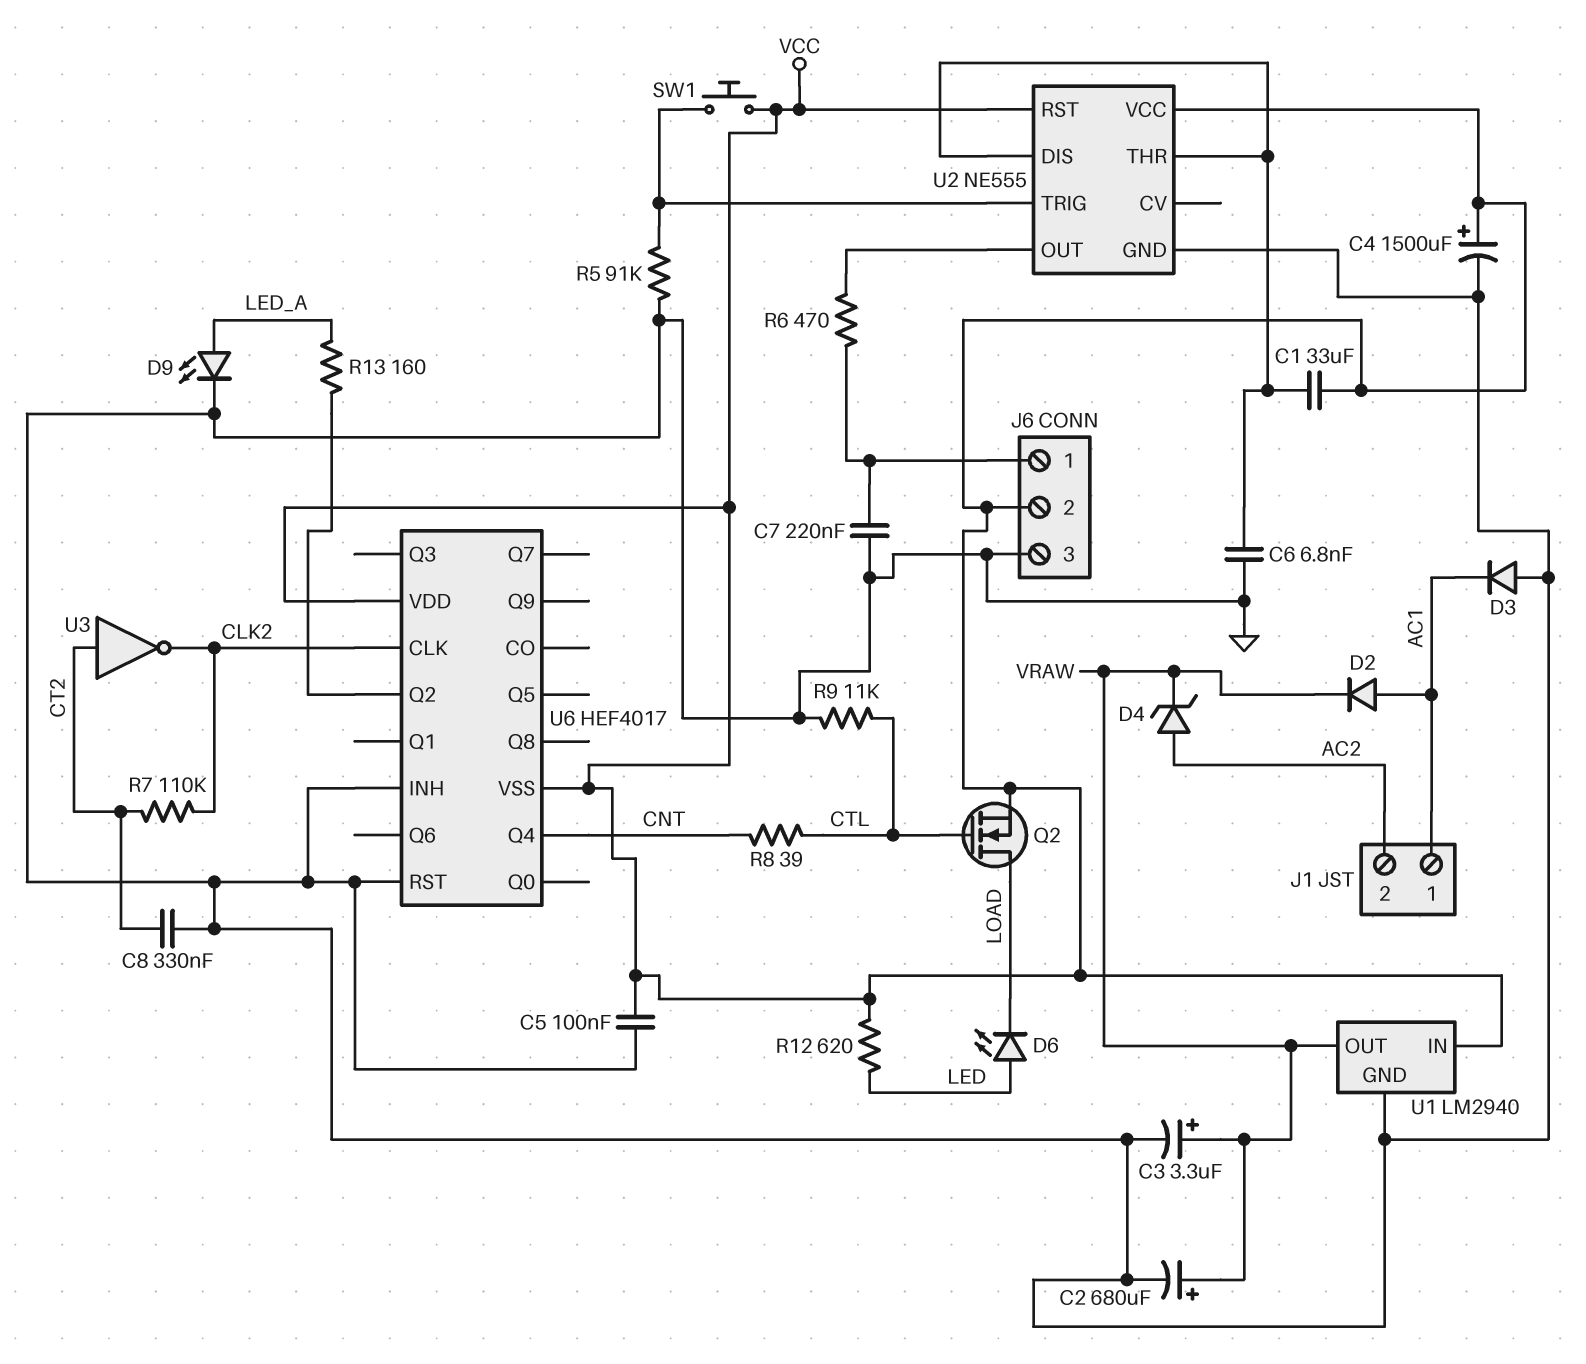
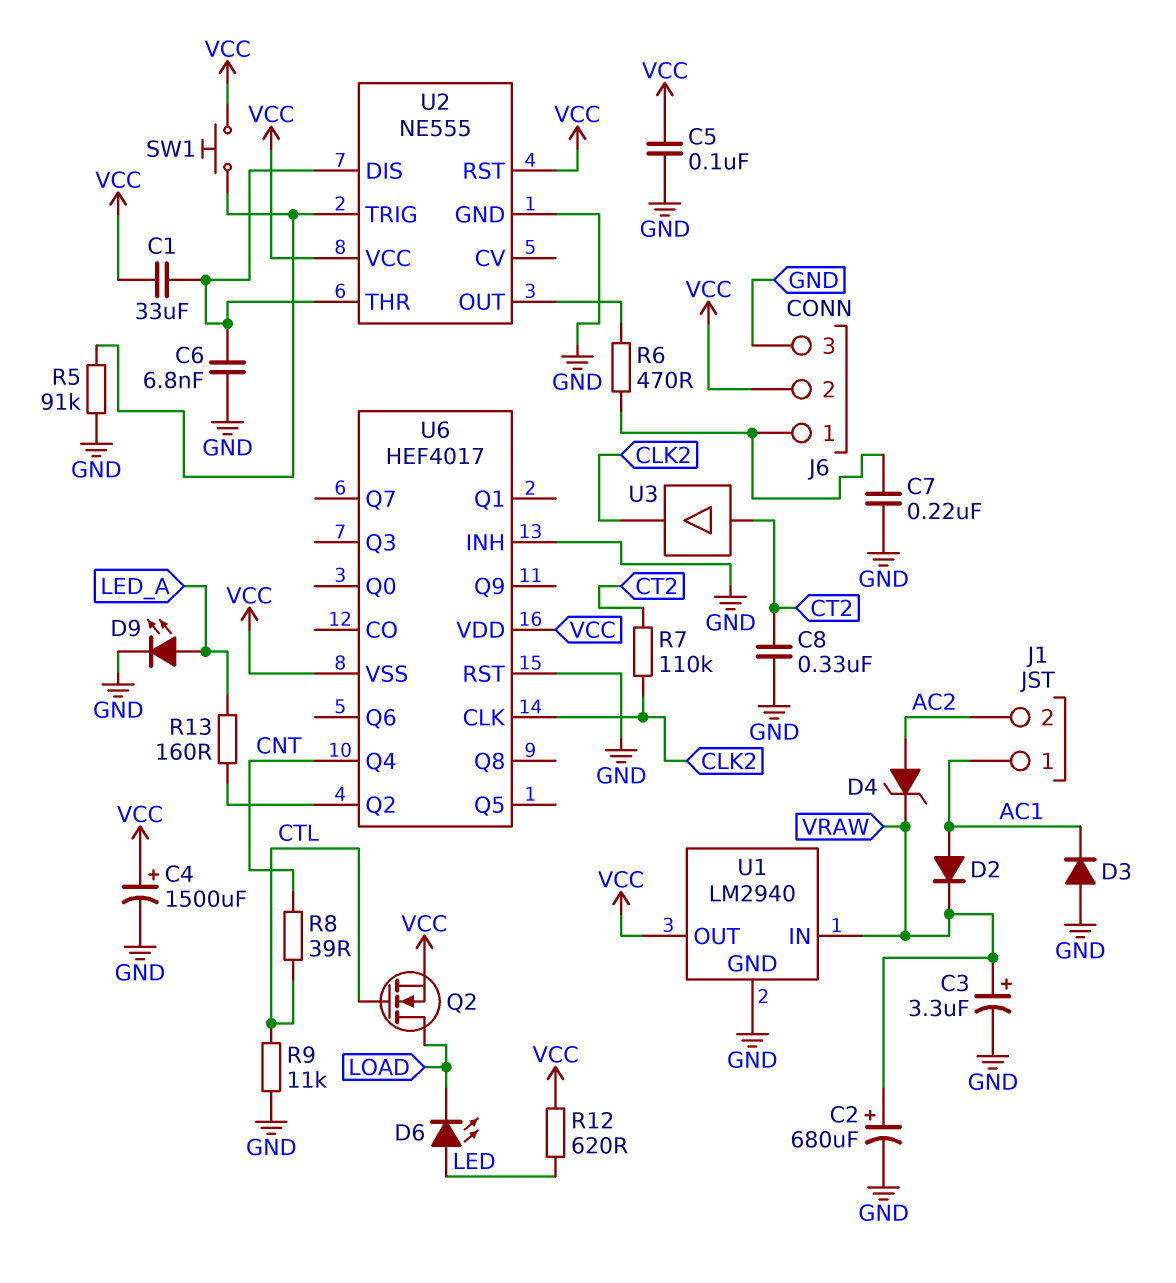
U1 pin IN: VCC -> VRAW
U1 pin OUT: VRAW -> VCC
U3: NOT (in CT2, out CLK2) -> buffer (in CT2, out CLK2)

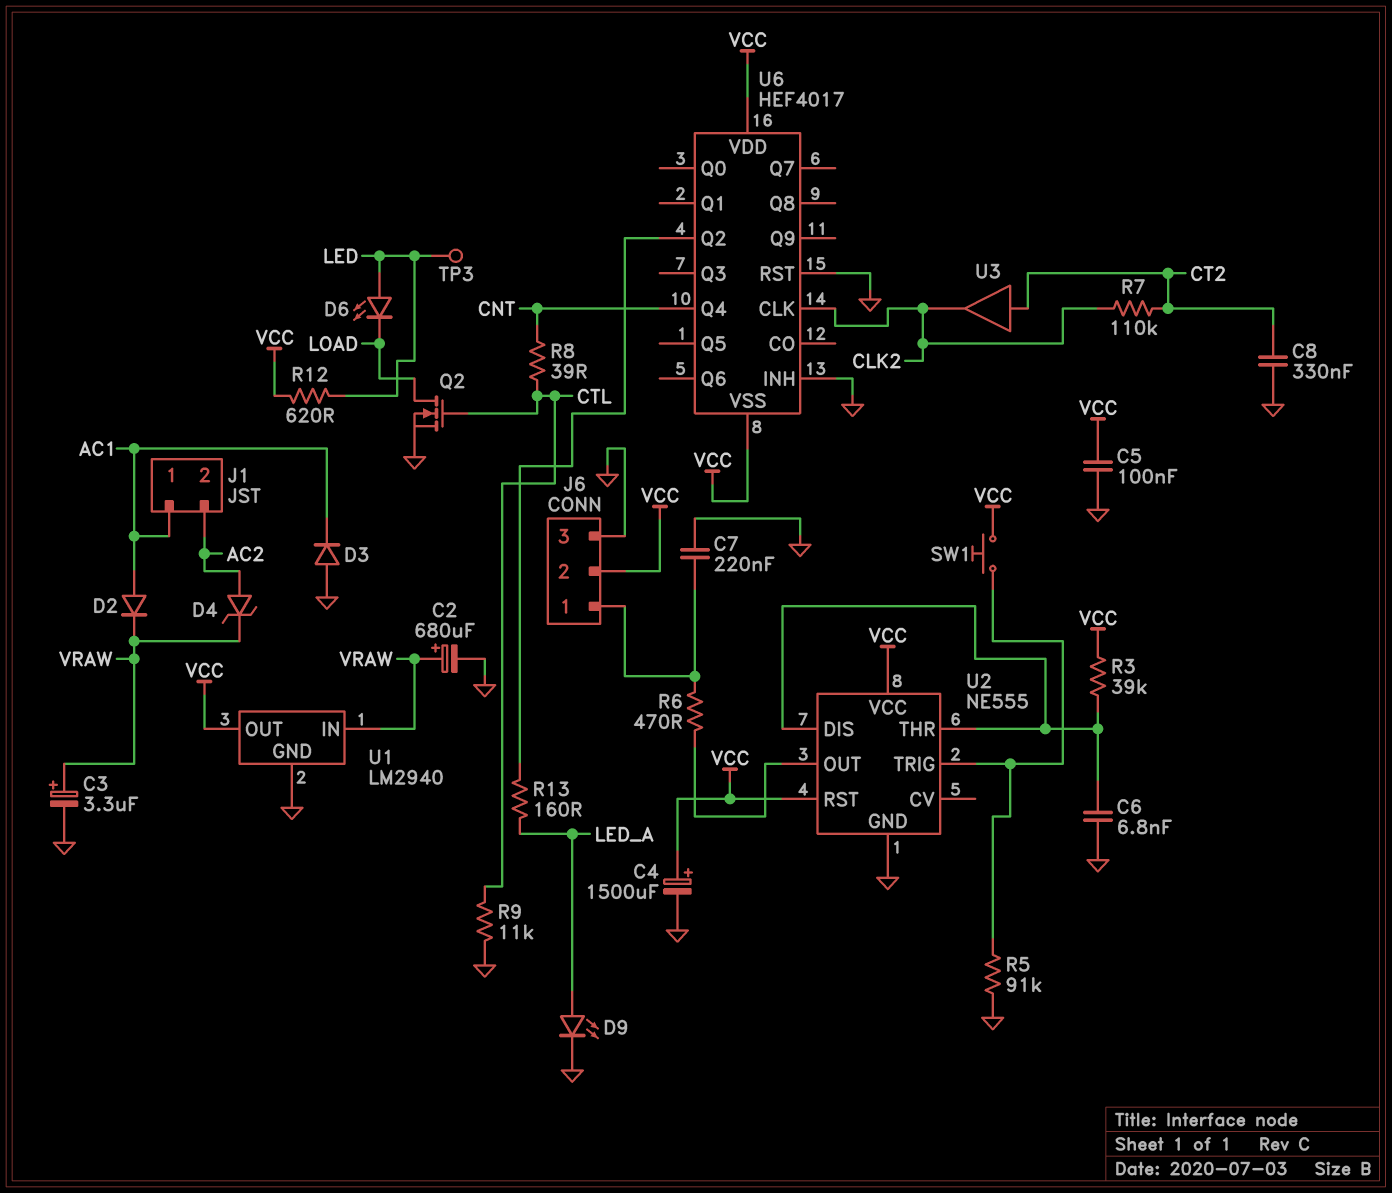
C1: 33uF (U2/DIS, VCC) -> none
Q2: NMOS (G CTL, D LOAD, S VCC) -> NMOS (G CTL, D LOAD, S GND)
R3: none -> 39k (U2/DIS, VCC)
TP3: none -> test point (LED)

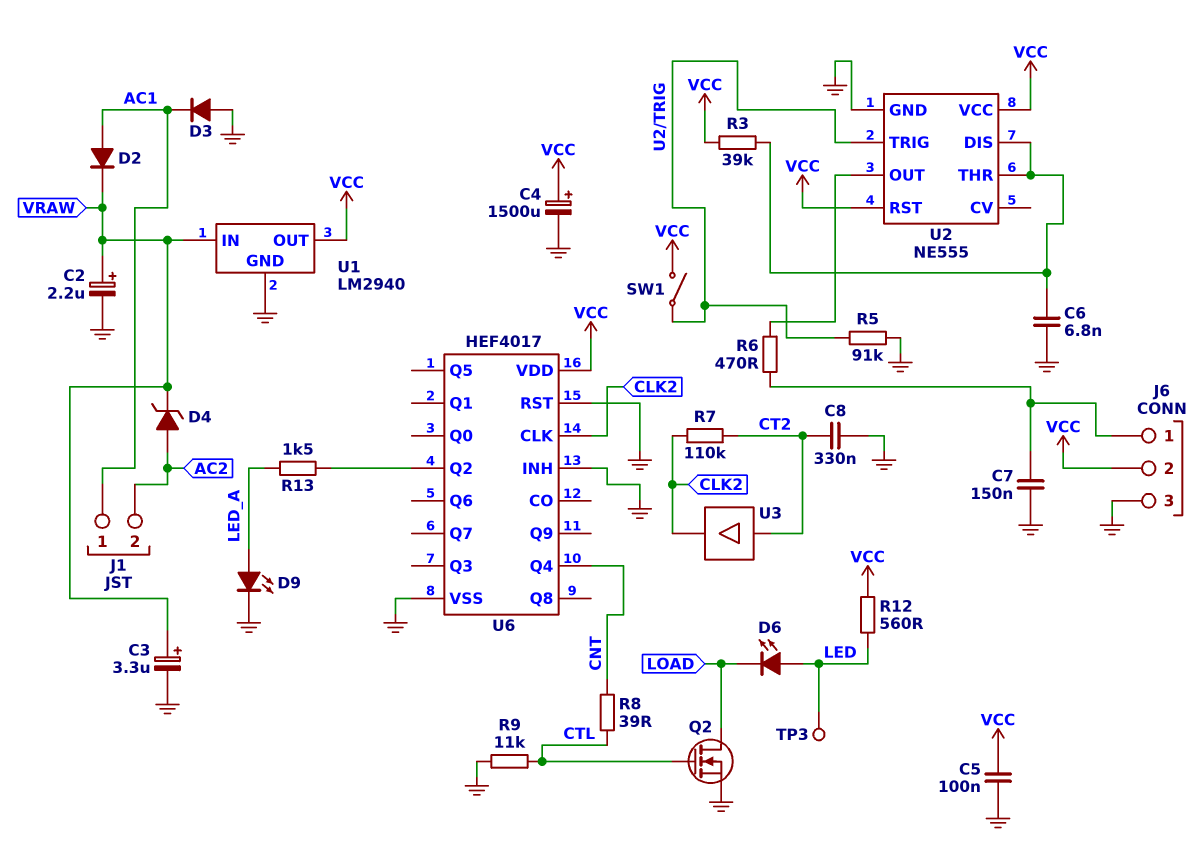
C2: 680uF (plus VRAW, minus GND) -> 2.2uF (plus VRAW, minus GND)
C7: 220nF (GND, J6/1) -> 150nF (GND, J6/1)
R12: 620 (LED, VCC) -> 560 (LED, VCC)
R13: 160 (LED_A, U6/Q2) -> 1.5k (LED_A, U6/Q2)
SW1: button (U2/TRIG, VCC) -> switch (U2/TRIG, VCC)
U6 pin VSS: VCC -> GND

